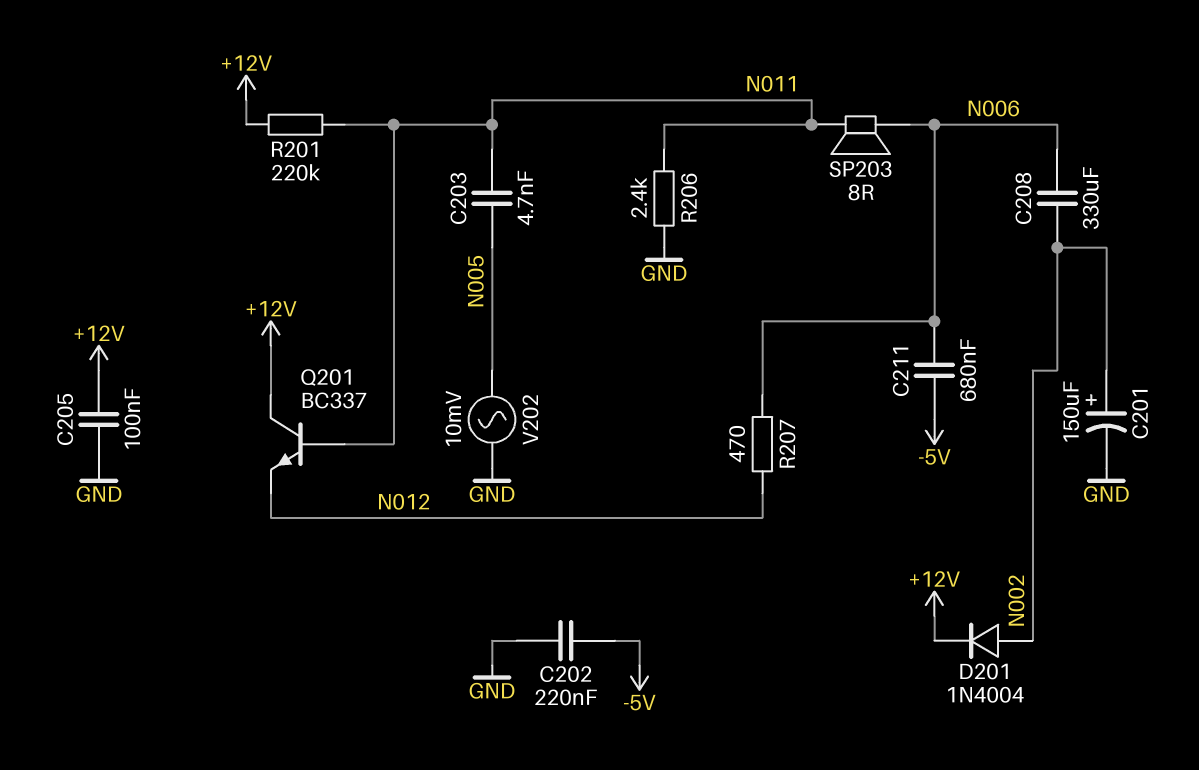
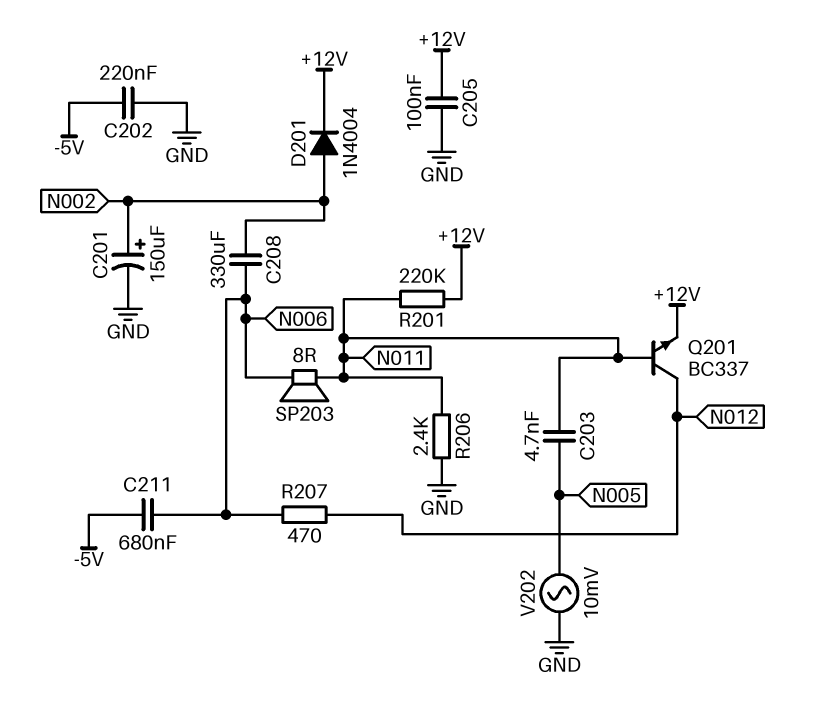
Q201: NPN BC337 (B N011, C +12V, E N012) -> NPN BC337 (B N011, C N012, E +12V)

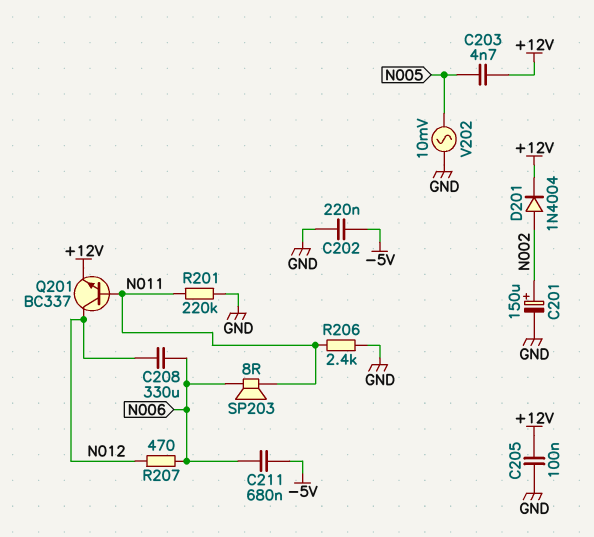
C203: 4.7nF (N005, N011) -> 4.7nF (+12V, N005)
C208: 330uF (N002, N006) -> 330uF (N006, N012)
R201: 220k (+12V, N011) -> 220k (GND, N011)

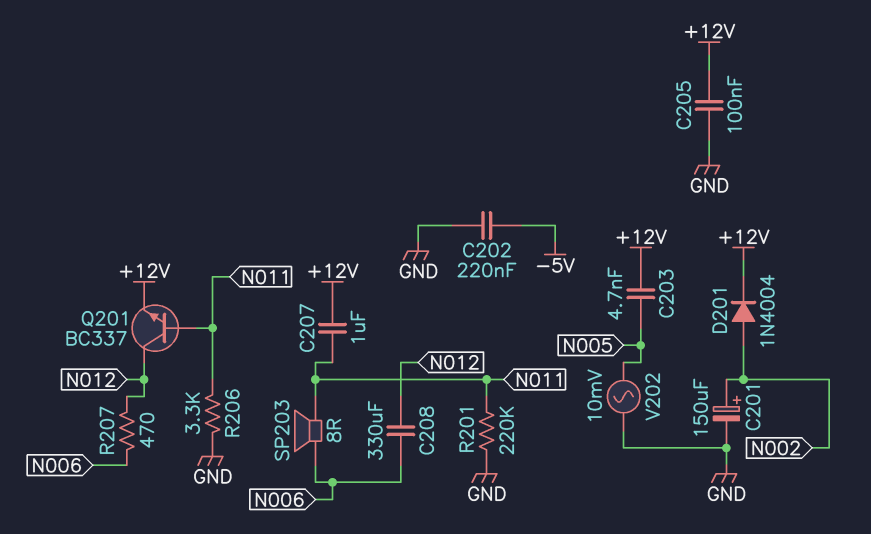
C207: none -> 1uF (+12V, N011)
C211: 680nF (-5V, N006) -> none
R206: 2.4k (GND, N011) -> 3.3k (GND, N011)

